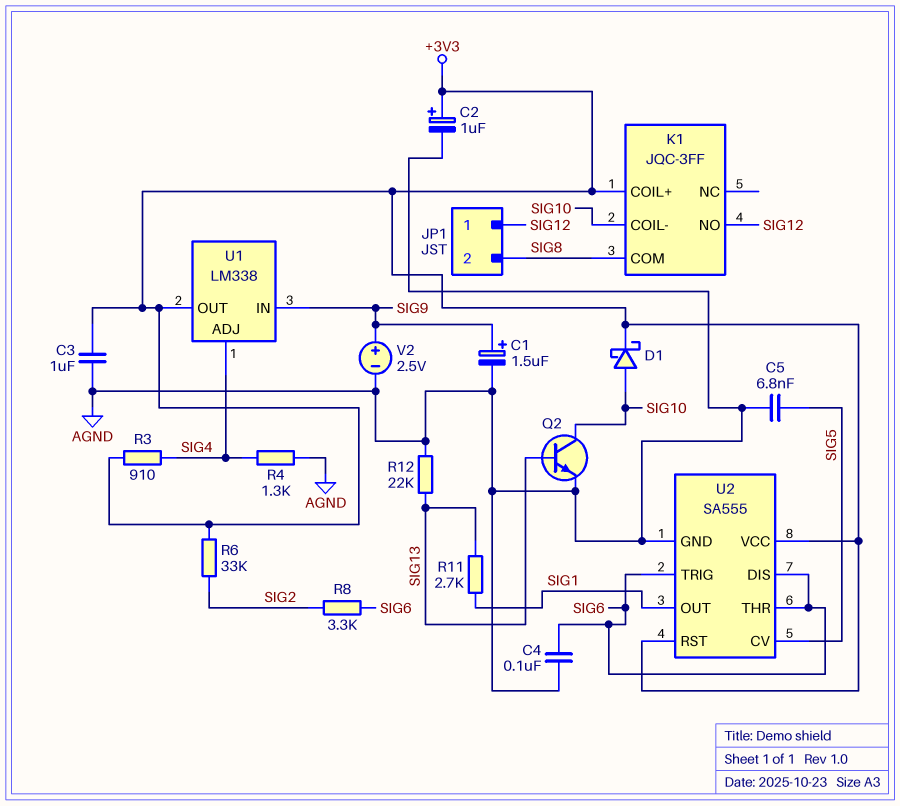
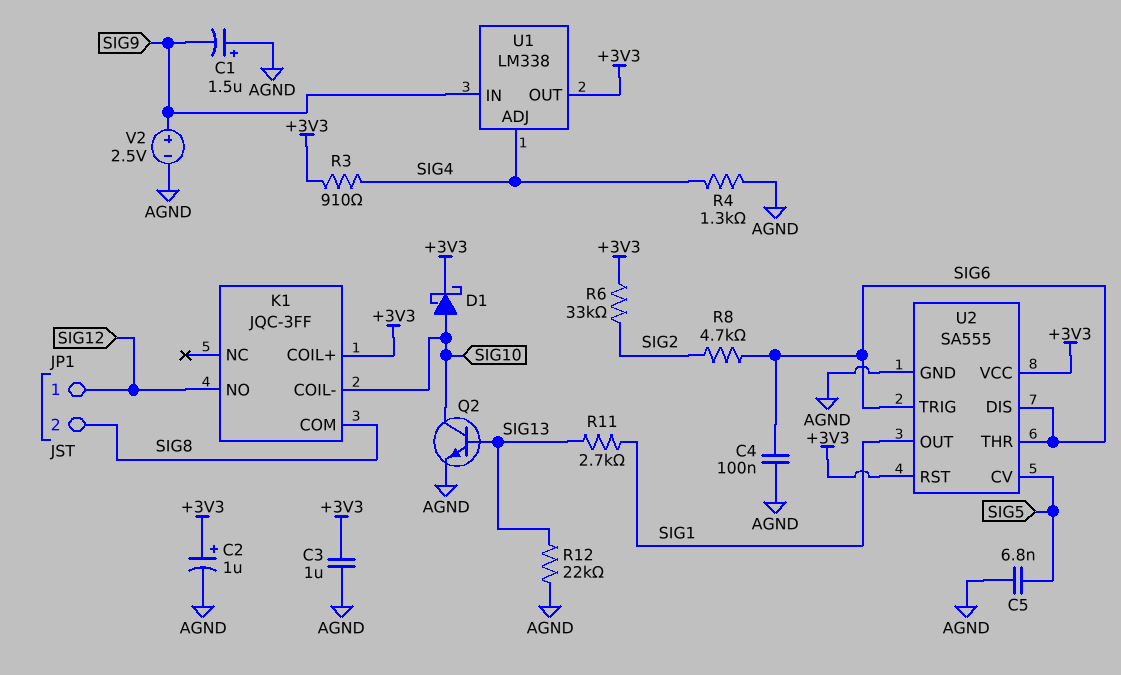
C1: 1.5uF (plus SIG9, minus AGND) -> 1.5uF (plus AGND, minus SIG9)
R8: 3.3k (SIG2, SIG6) -> 4.7k (SIG2, SIG6)

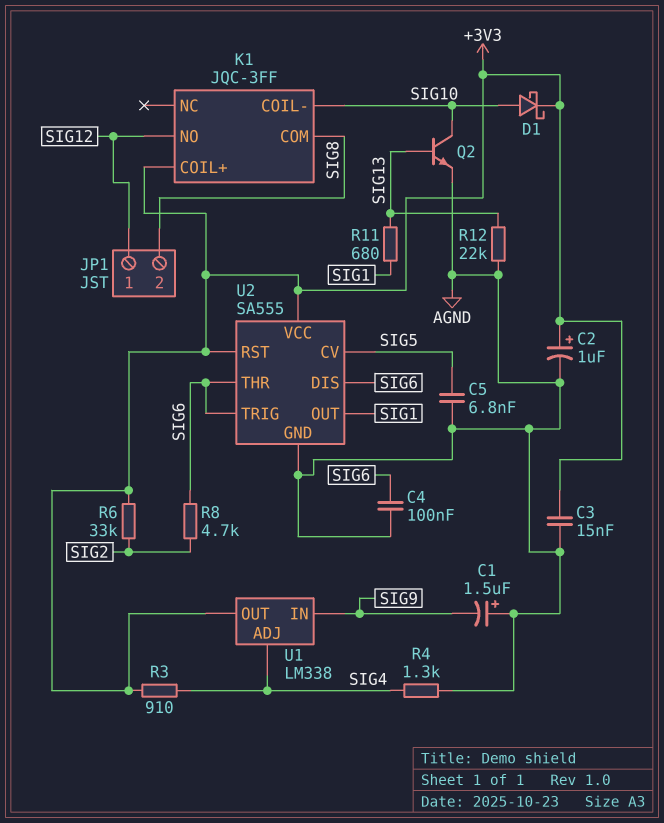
C3: 1uF (+3V3, AGND) -> 15nF (+3V3, AGND)
R11: 2.7k (SIG1, SIG13) -> 680 (SIG1, SIG13)
V2: 2.5V (plus SIG9, minus AGND) -> none

